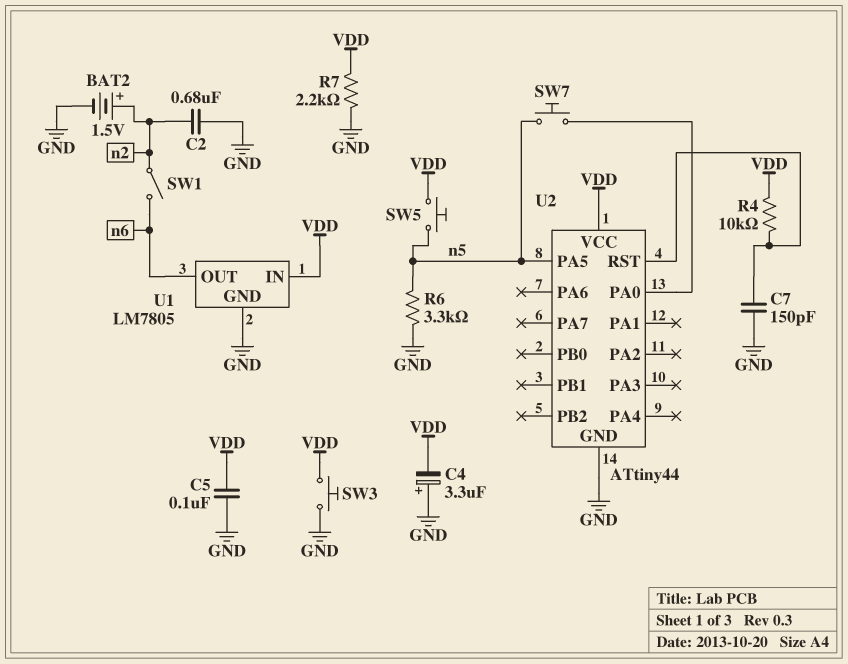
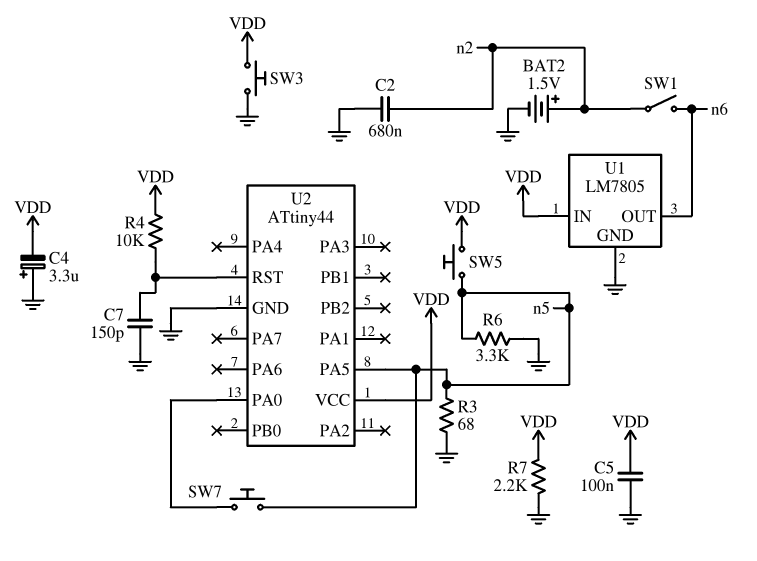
R3: none -> 68 (GND, n5)

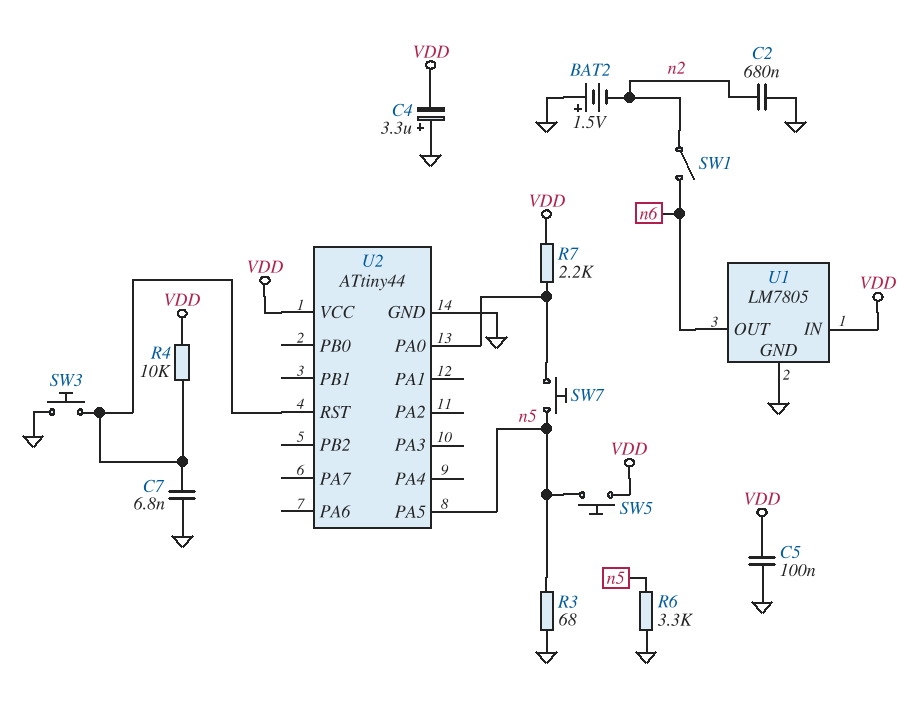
BAT2: 1.5V (plus n2, minus GND) -> 1.5V (plus GND, minus n2)
C7: 150pF (GND, U2/RST) -> 6.8nF (GND, U2/RST)
R7: 2.2k (GND, VDD) -> 2.2k (U2/PA0, VDD)
SW3: button (GND, VDD) -> button (GND, U2/RST)

